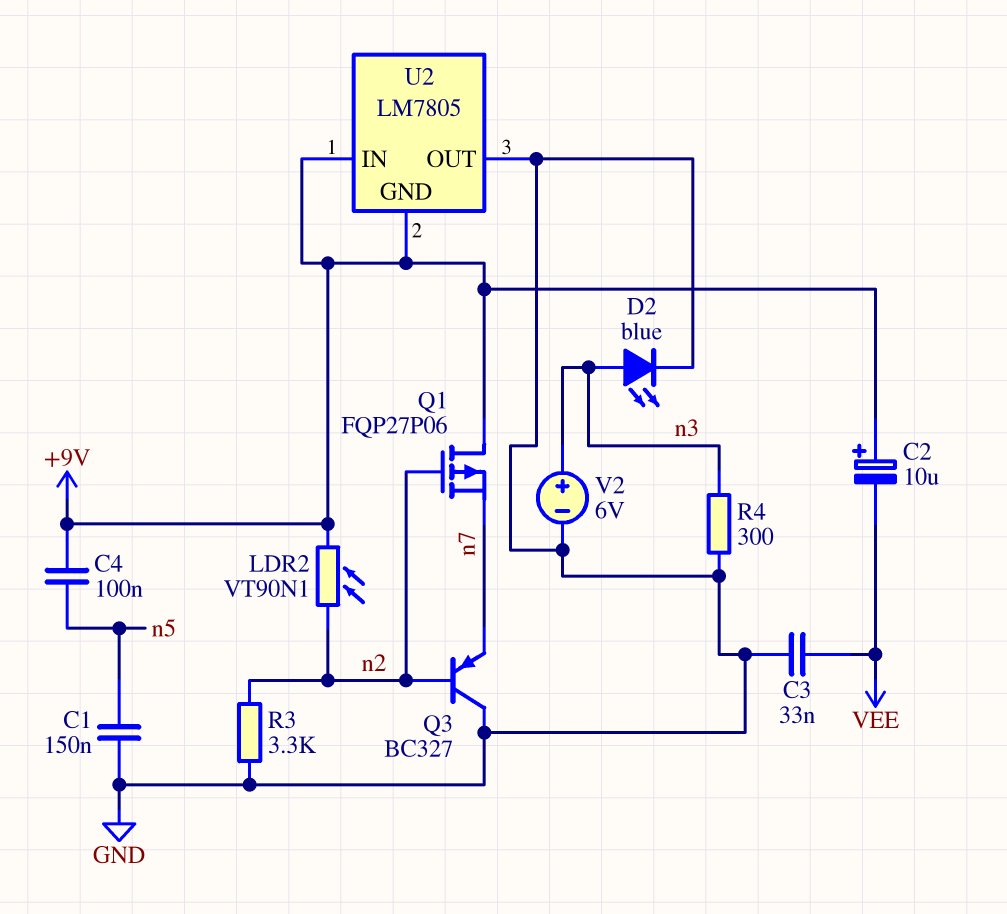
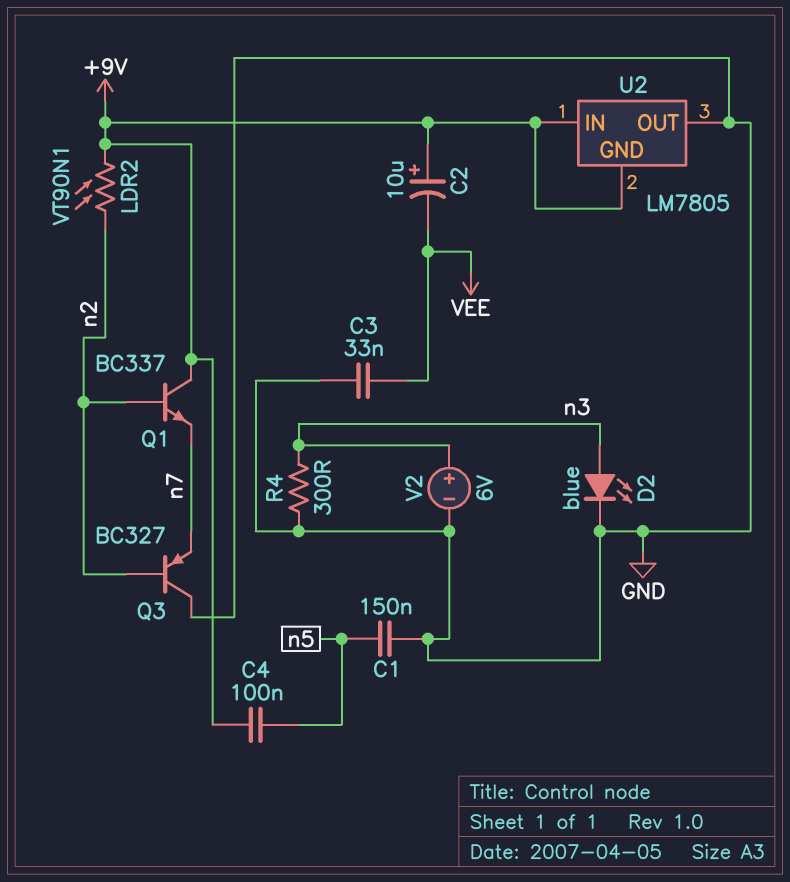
Q1: PMOS FQP27P06 (G n2, D +9V, S n7) -> NPN BC337 (B n2, C +9V, E n7)
R3: 3.3k (GND, n2) -> none

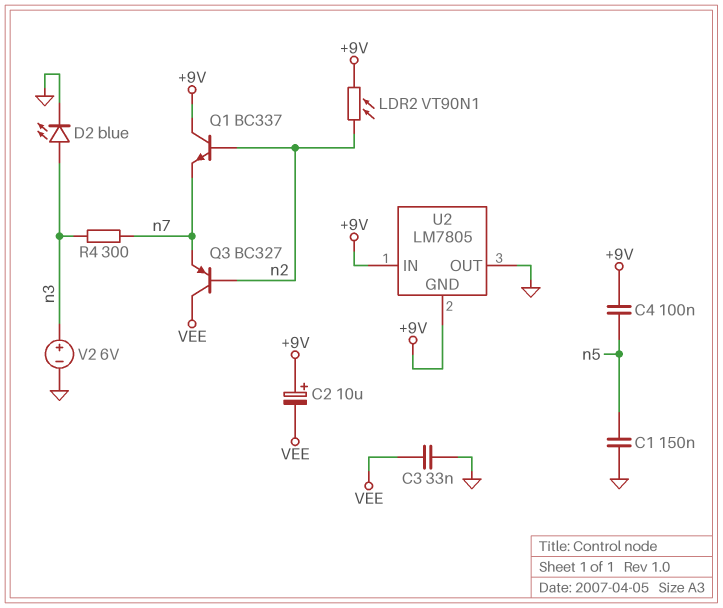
Q3: PNP BC327 (B n2, C GND, E n7) -> PNP BC327 (B n2, C VEE, E n7)
R4: 300 (GND, n3) -> 300 (n3, n7)

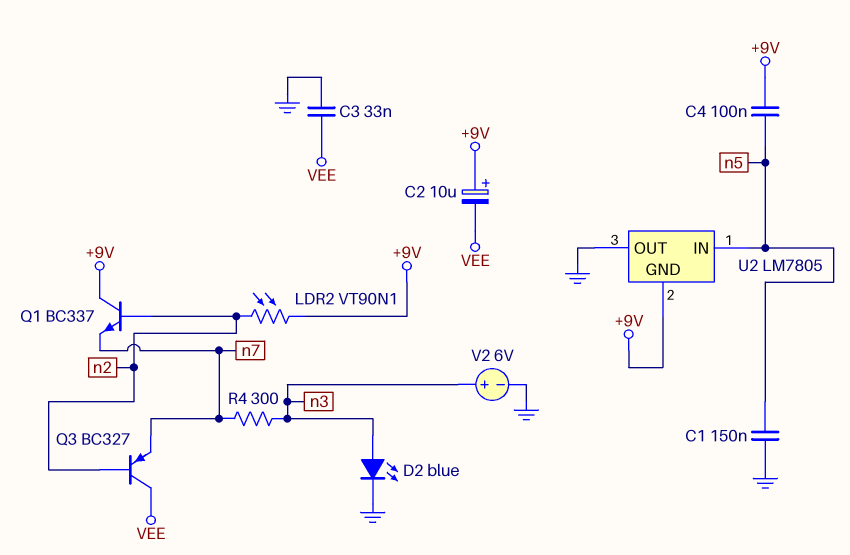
U2 pin IN: +9V -> n5

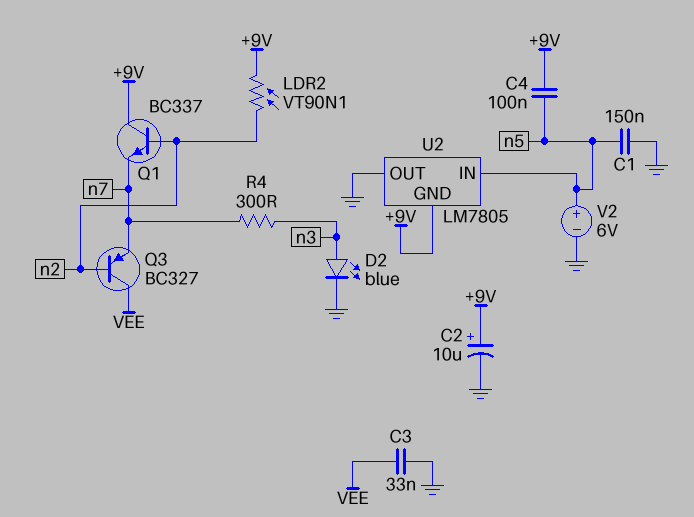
C2: 10uF (plus +9V, minus VEE) -> 10uF (plus +9V, minus GND)
V2: 6V (plus n3, minus GND) -> 6V (plus n5, minus GND)

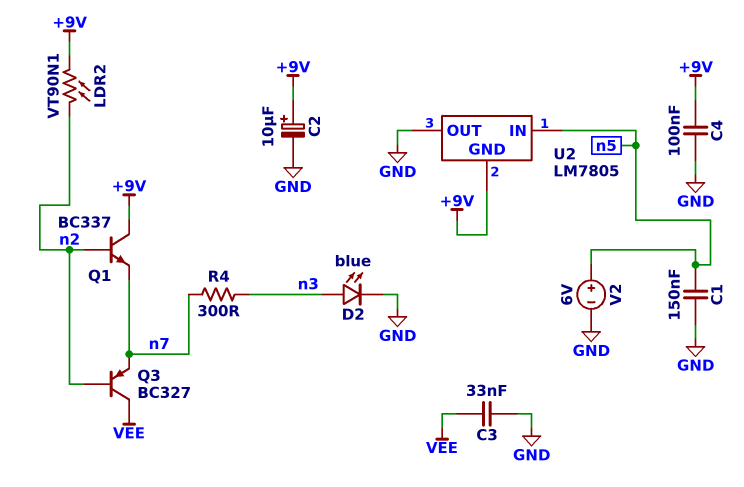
C4: 100nF (+9V, n5) -> 100nF (+9V, GND)

